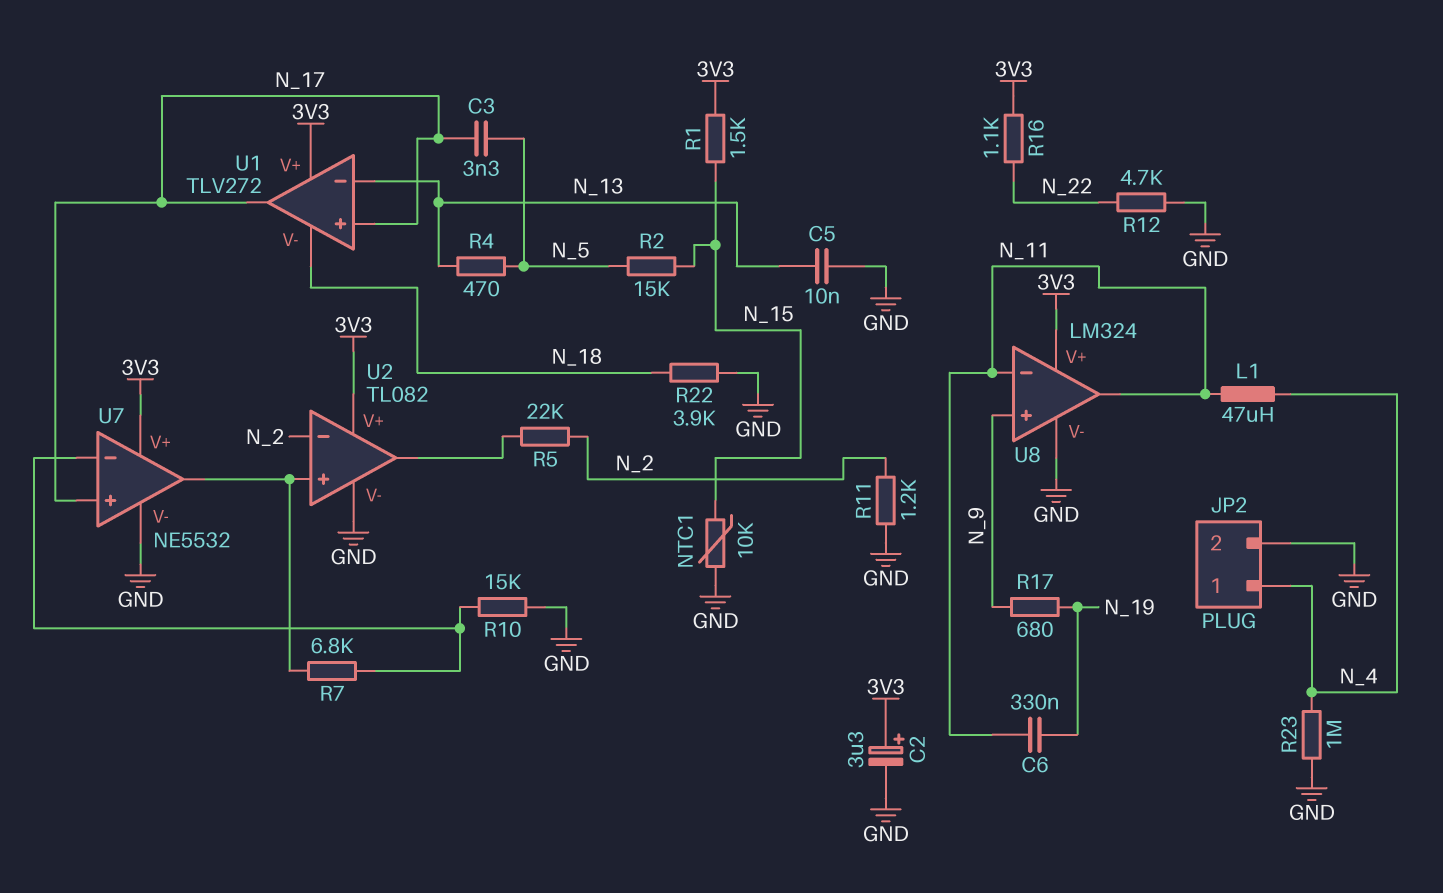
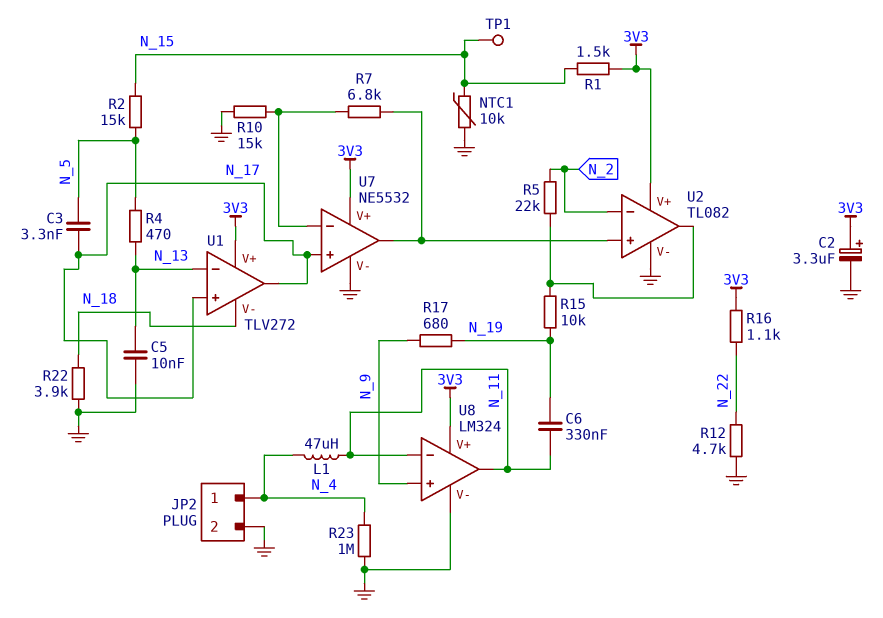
R11: 1.2k (GND, N_2) -> none
R15: none -> 10k (N_19, U2/out)
TP1: none -> test point (N_15)

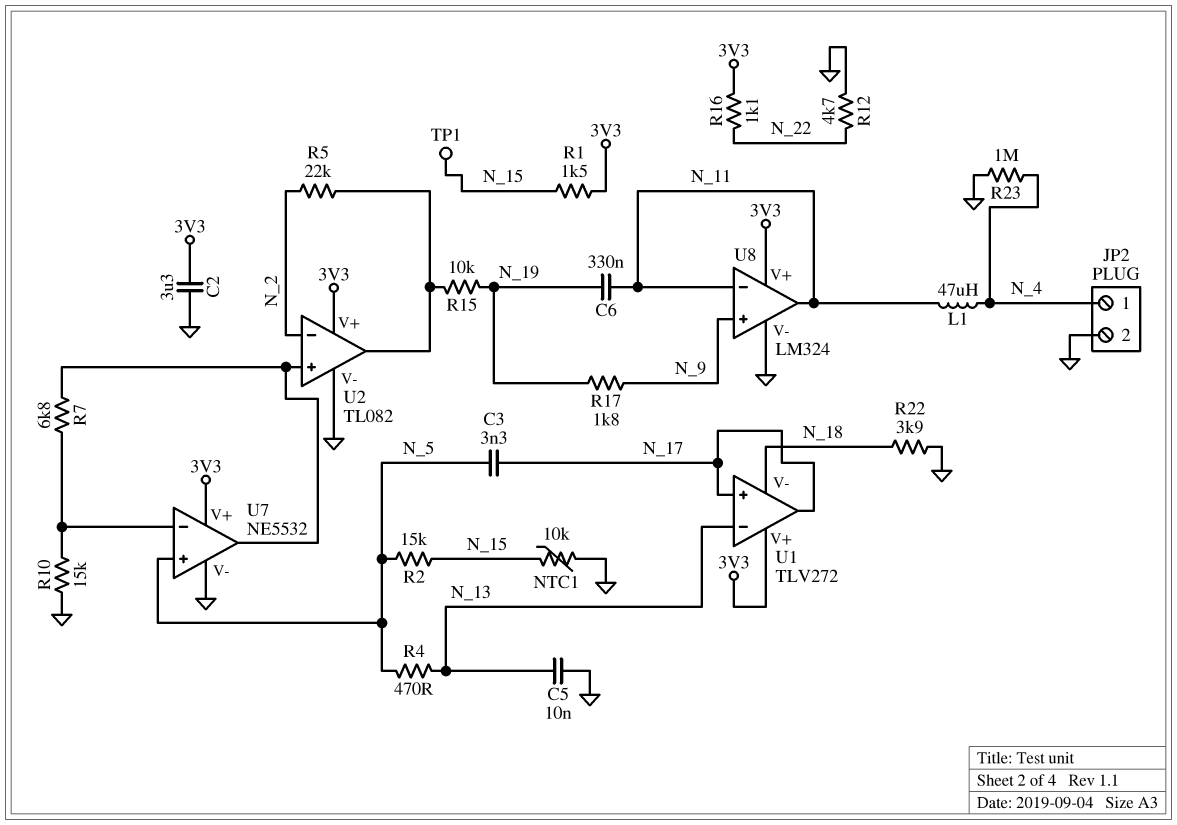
C2: 3.3uF (plus 3V3, minus GND) -> 3.3uF (3V3, GND)
R17: 680 (N_9, N_19) -> 1.8k (N_9, N_19)
U7 pin in+: N_17 -> N_5

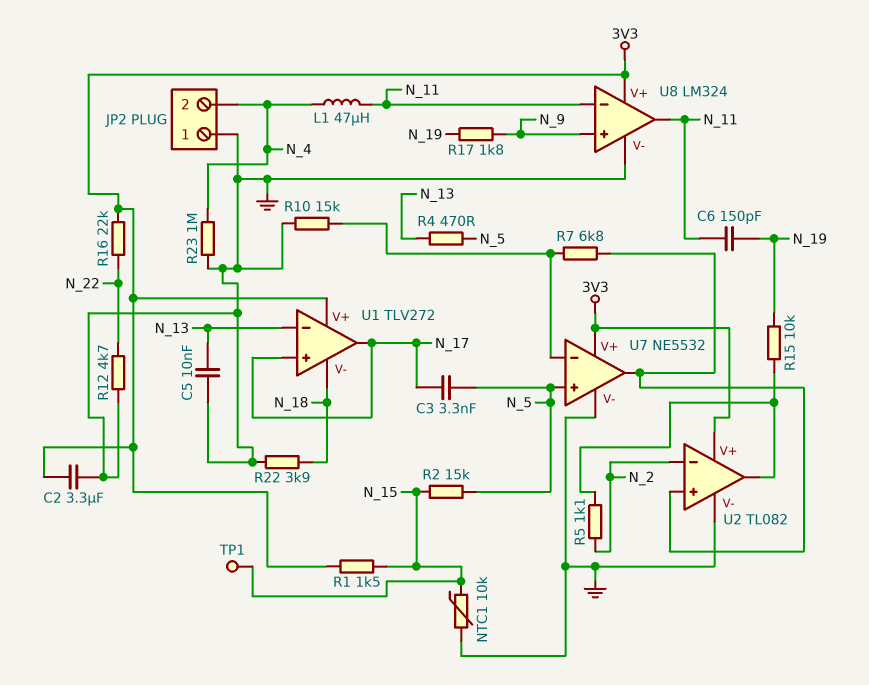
C6: 330nF (N_11, N_19) -> 150pF (N_11, N_19)
JP2 pin 1: N_4 -> GND
JP2 pin 2: GND -> N_4
R5: 22k (N_2, U2/out) -> 1.1k (N_2, U2/out)
R16: 1.1k (3V3, N_22) -> 22k (3V3, N_22)

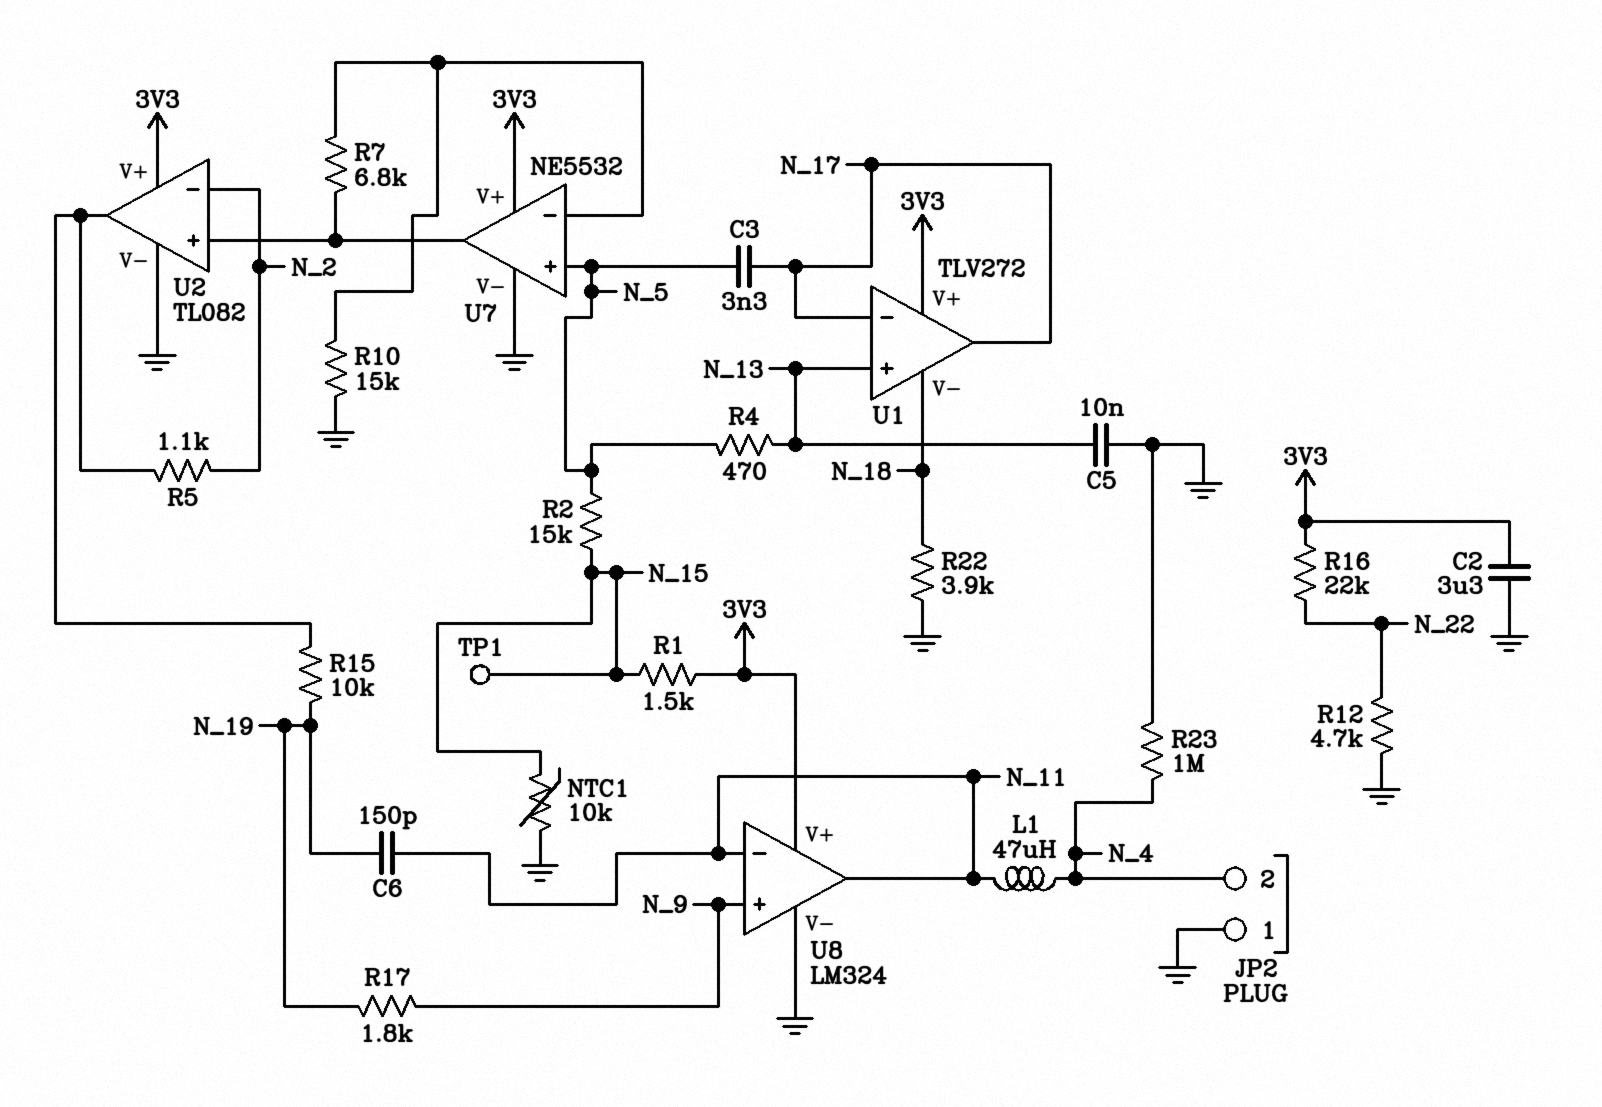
U1 pin in+: N_17 -> N_13
U1 pin in-: N_13 -> N_17

